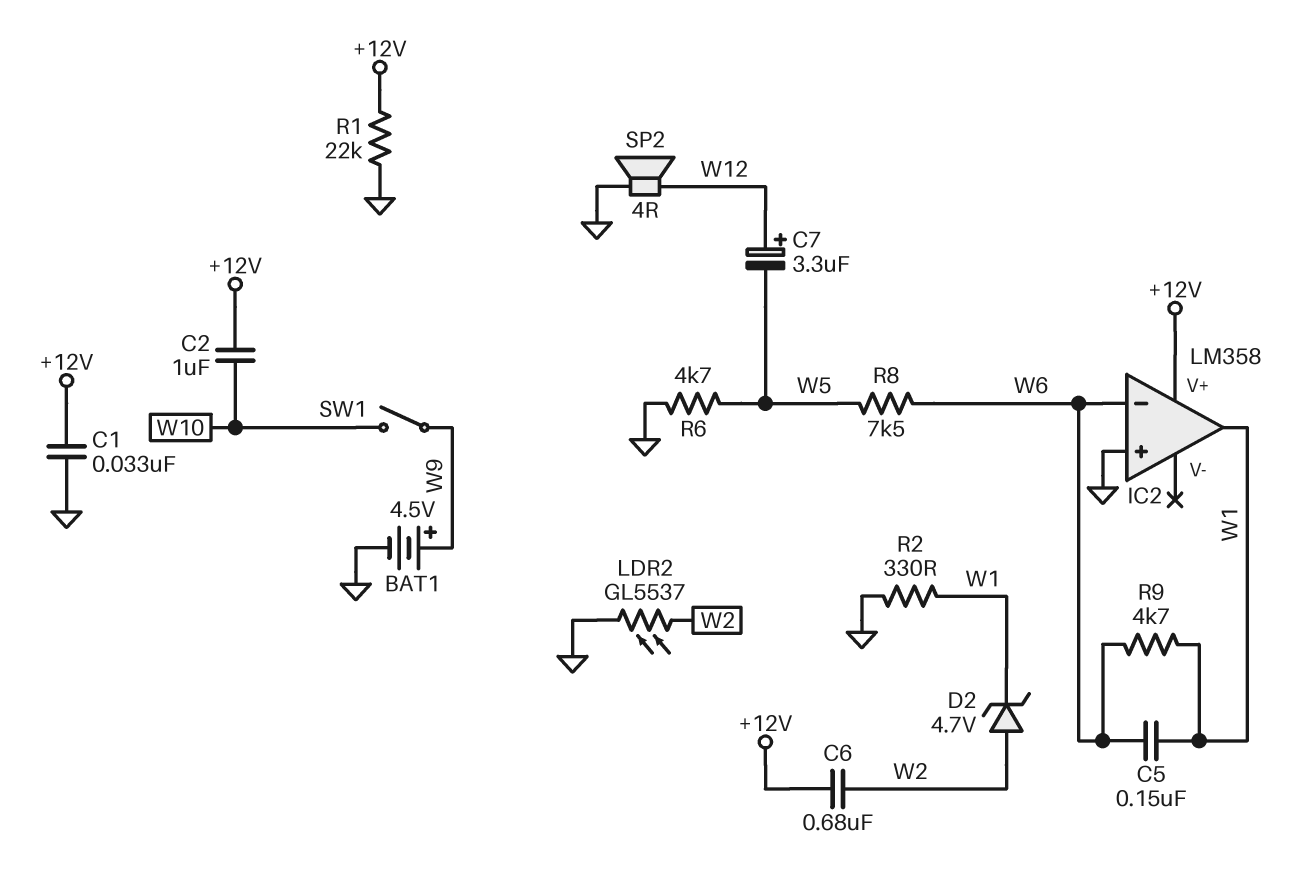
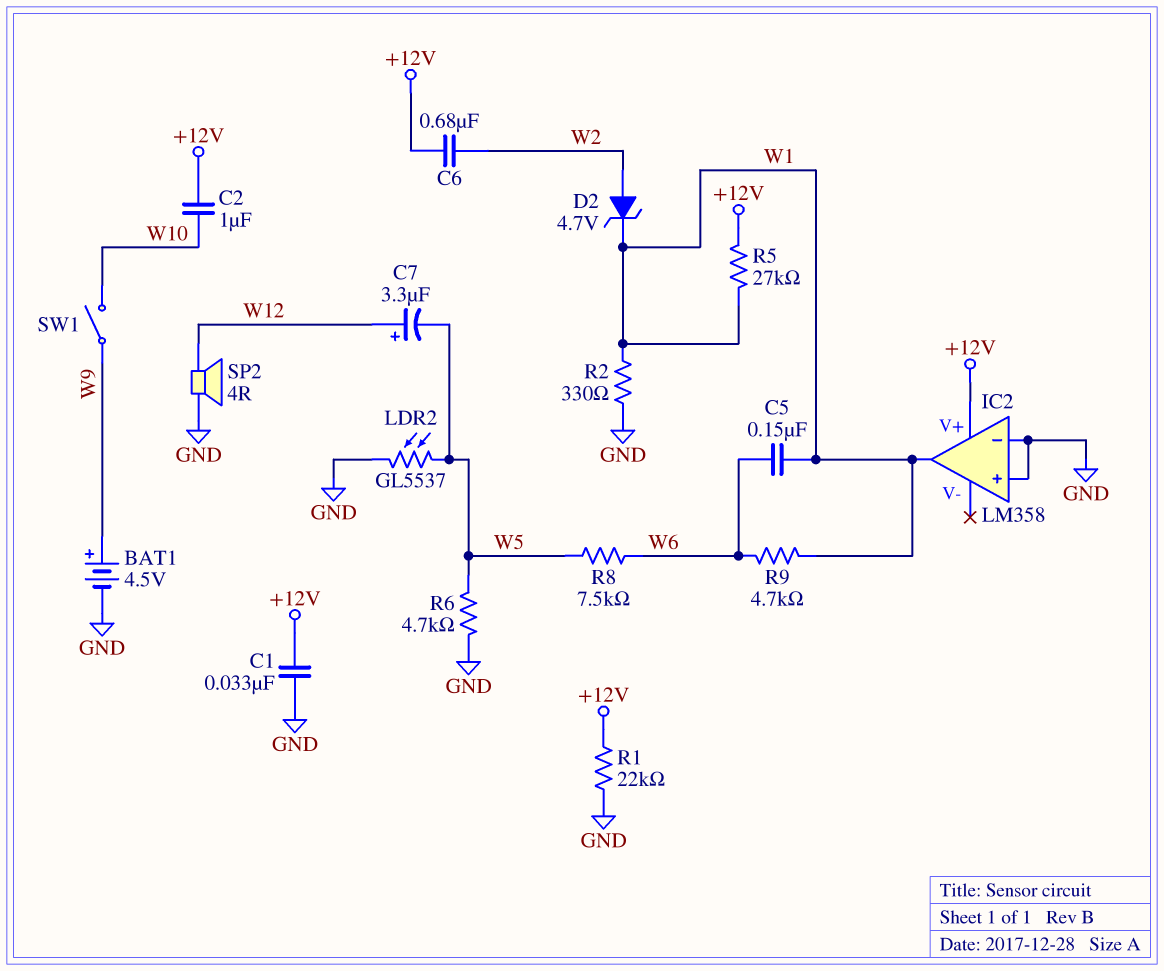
IC2 pin in-: W6 -> GND
LDR2: GL5537 (GND, W2) -> GL5537 (GND, W5)
R5: none -> 27k (+12V, W1)

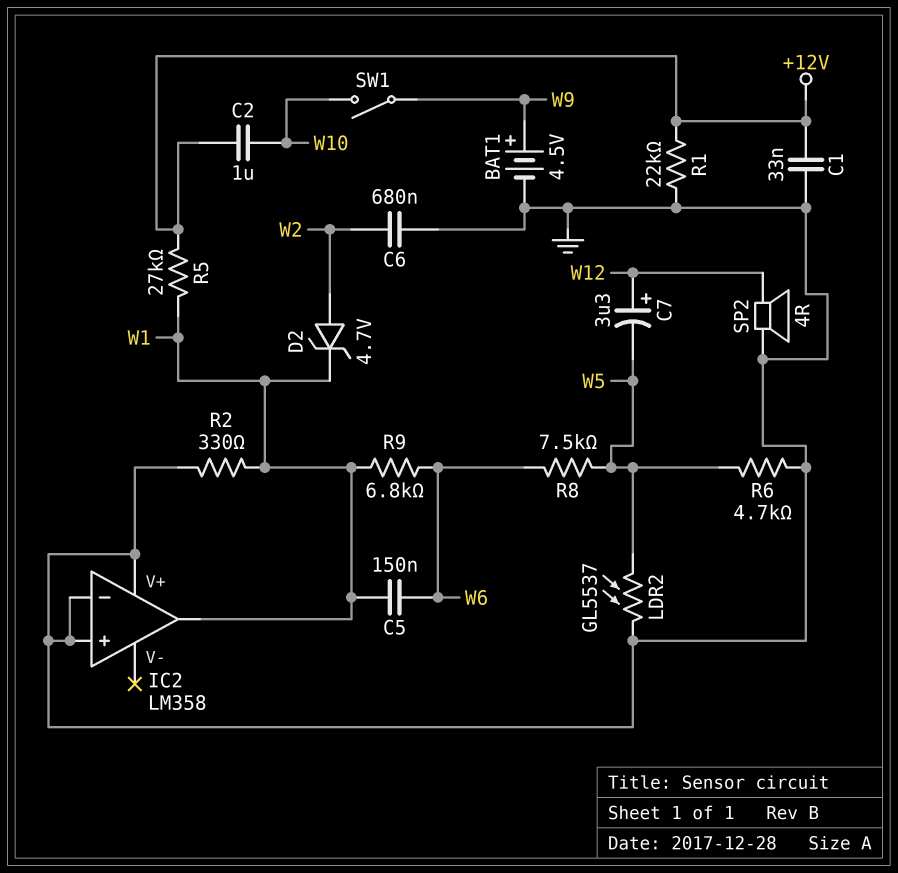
C6: 680nF (+12V, W2) -> 680nF (GND, W2)
IC2 pin V+: +12V -> GND
R9: 4.7k (W1, W6) -> 6.8k (W1, W6)

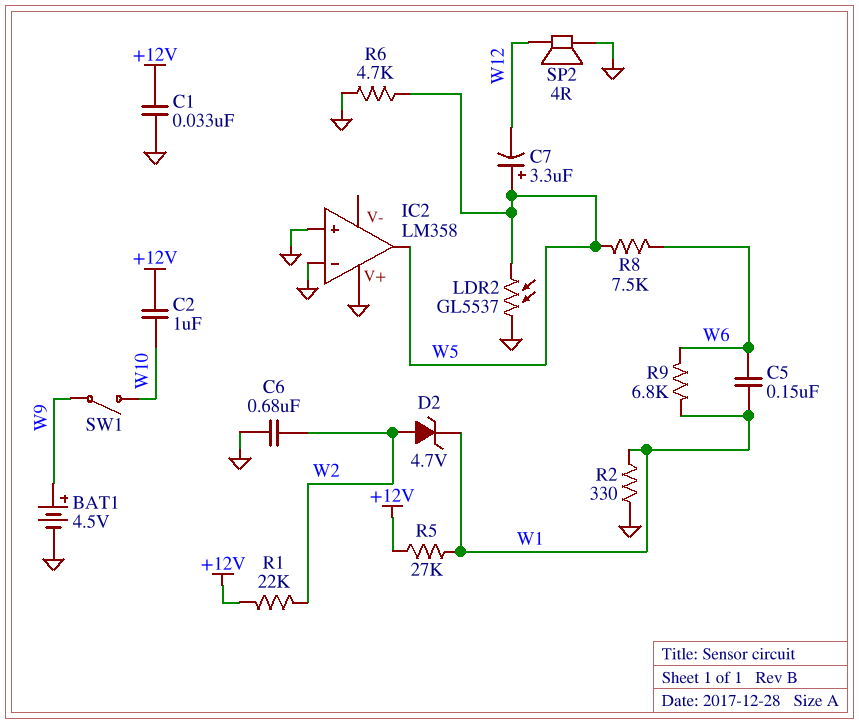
C7: 3.3uF (plus W12, minus W5) -> 3.3uF (plus W5, minus W12)
IC2 pin out: W1 -> W5
R1: 22k (+12V, GND) -> 22k (+12V, W2)

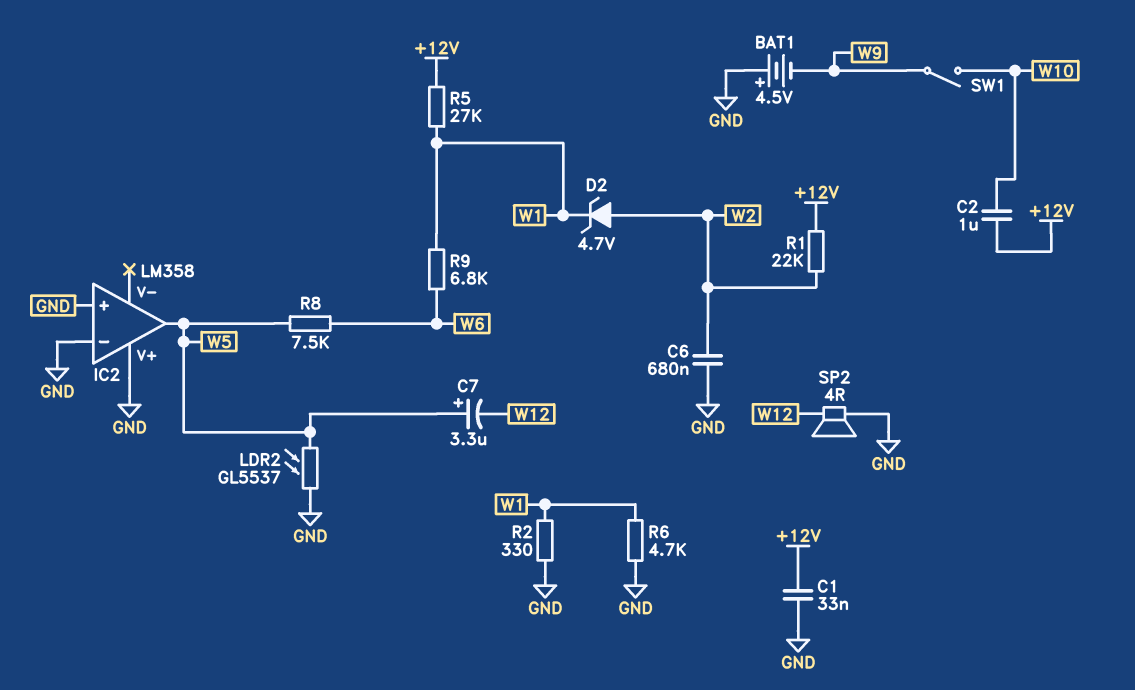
BAT1: 4.5V (plus W9, minus GND) -> 4.5V (plus GND, minus W9)
C5: 150nF (W1, W6) -> none
R6: 4.7k (GND, W5) -> 4.7k (GND, W1)

